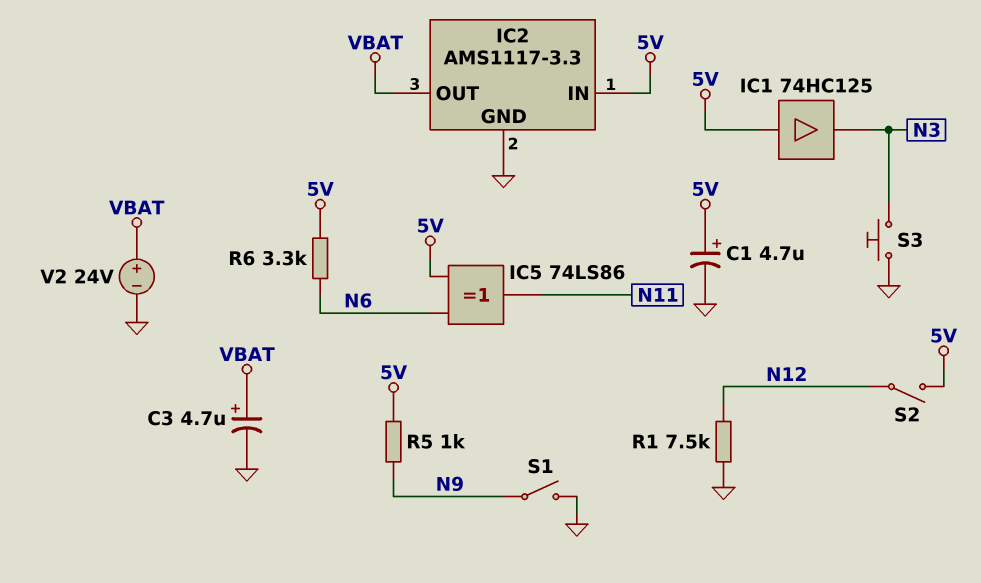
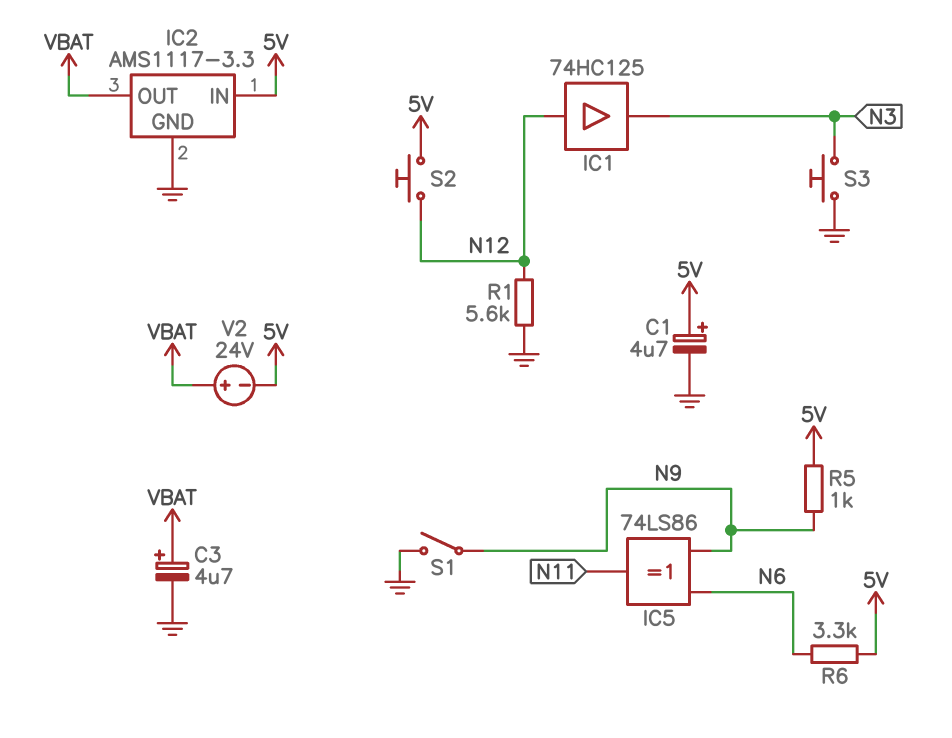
IC1: buffer 74HC125 (in 5V, out N3) -> buffer 74HC125 (in N12, out N3)
IC5: XOR 74LS86 (in 5V, in N6, out N11) -> XOR 74LS86 (in N6, in N9, out N11)
R1: 7.5k (GND, N12) -> 5.6k (GND, N12)
S2: switch (5V, N12) -> button (5V, N12)
V2: 24V (plus VBAT, minus GND) -> 24V (plus VBAT, minus 5V)

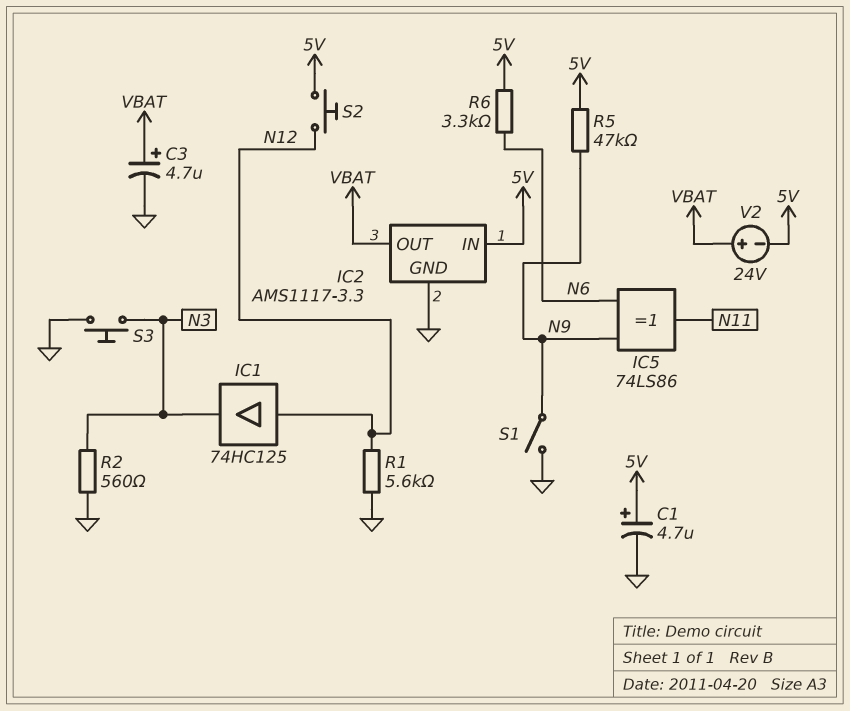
R2: none -> 560 (GND, N3)
R5: 1k (5V, N9) -> 47k (5V, N9)

